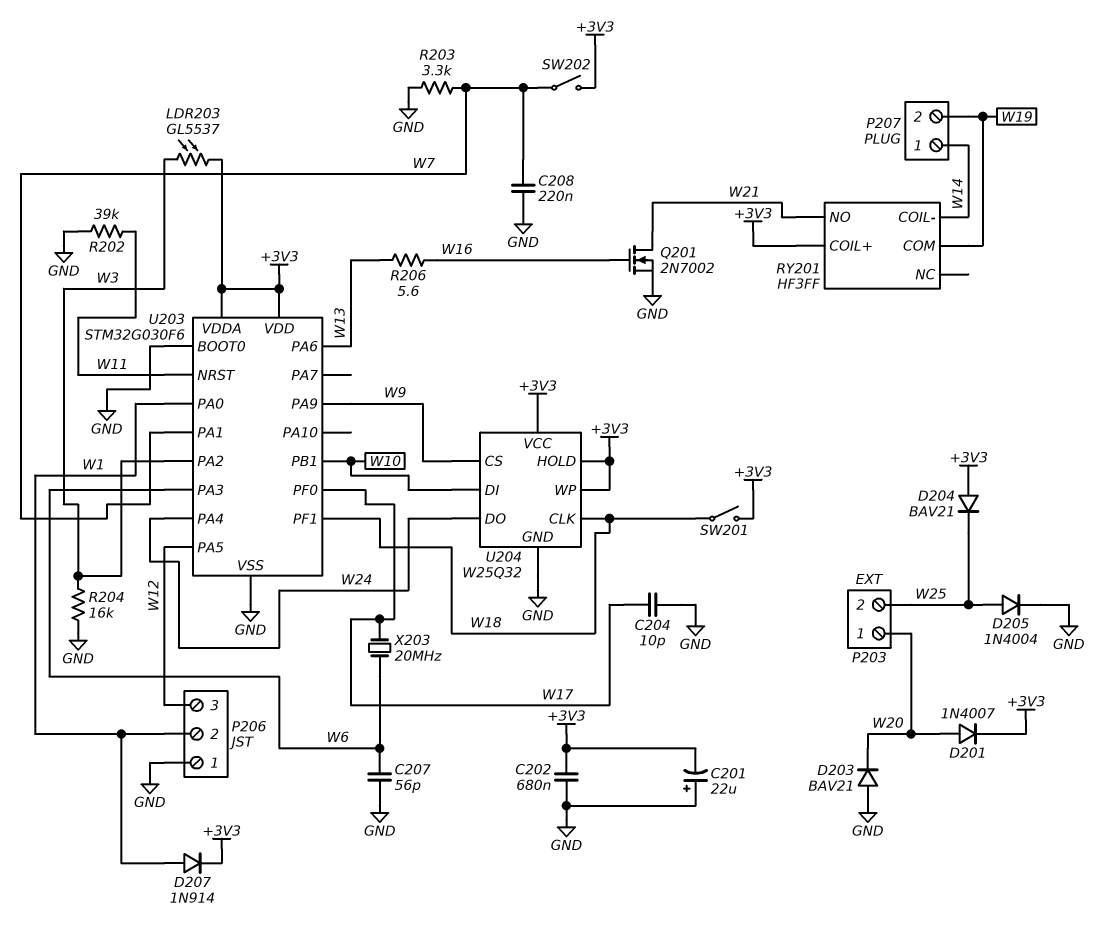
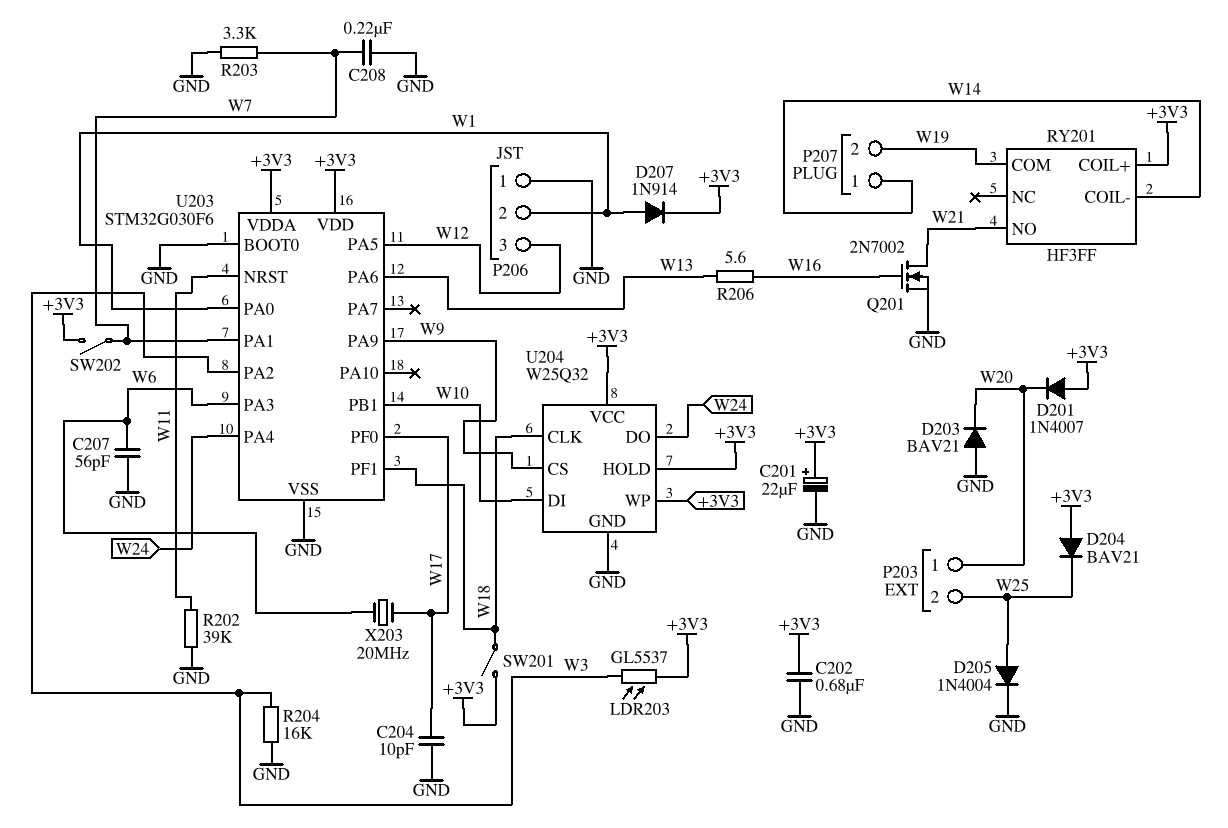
C201: 22uF (plus GND, minus +3V3) -> 22uF (plus +3V3, minus GND)
D201: diode 1N4007 (A W20, K +3V3) -> diode 1N4007 (A +3V3, K W20)

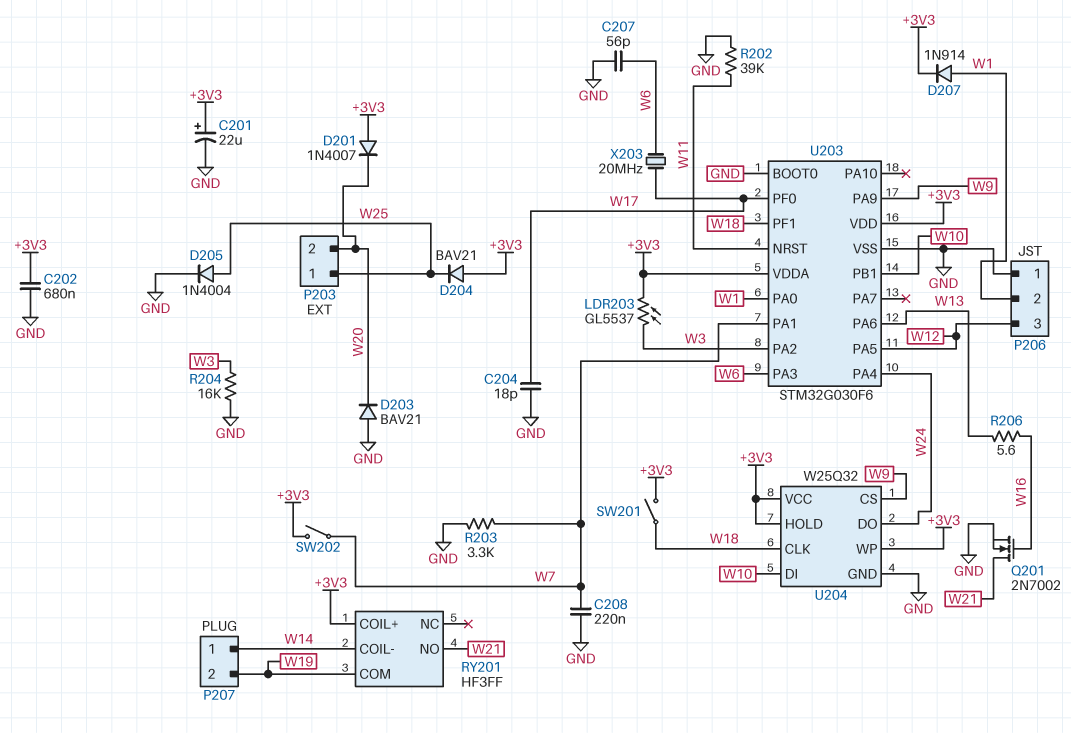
C204: 10pF (GND, W17) -> 18pF (GND, W17)
P203 pin 1: W20 -> W25
P203 pin 2: W25 -> W20

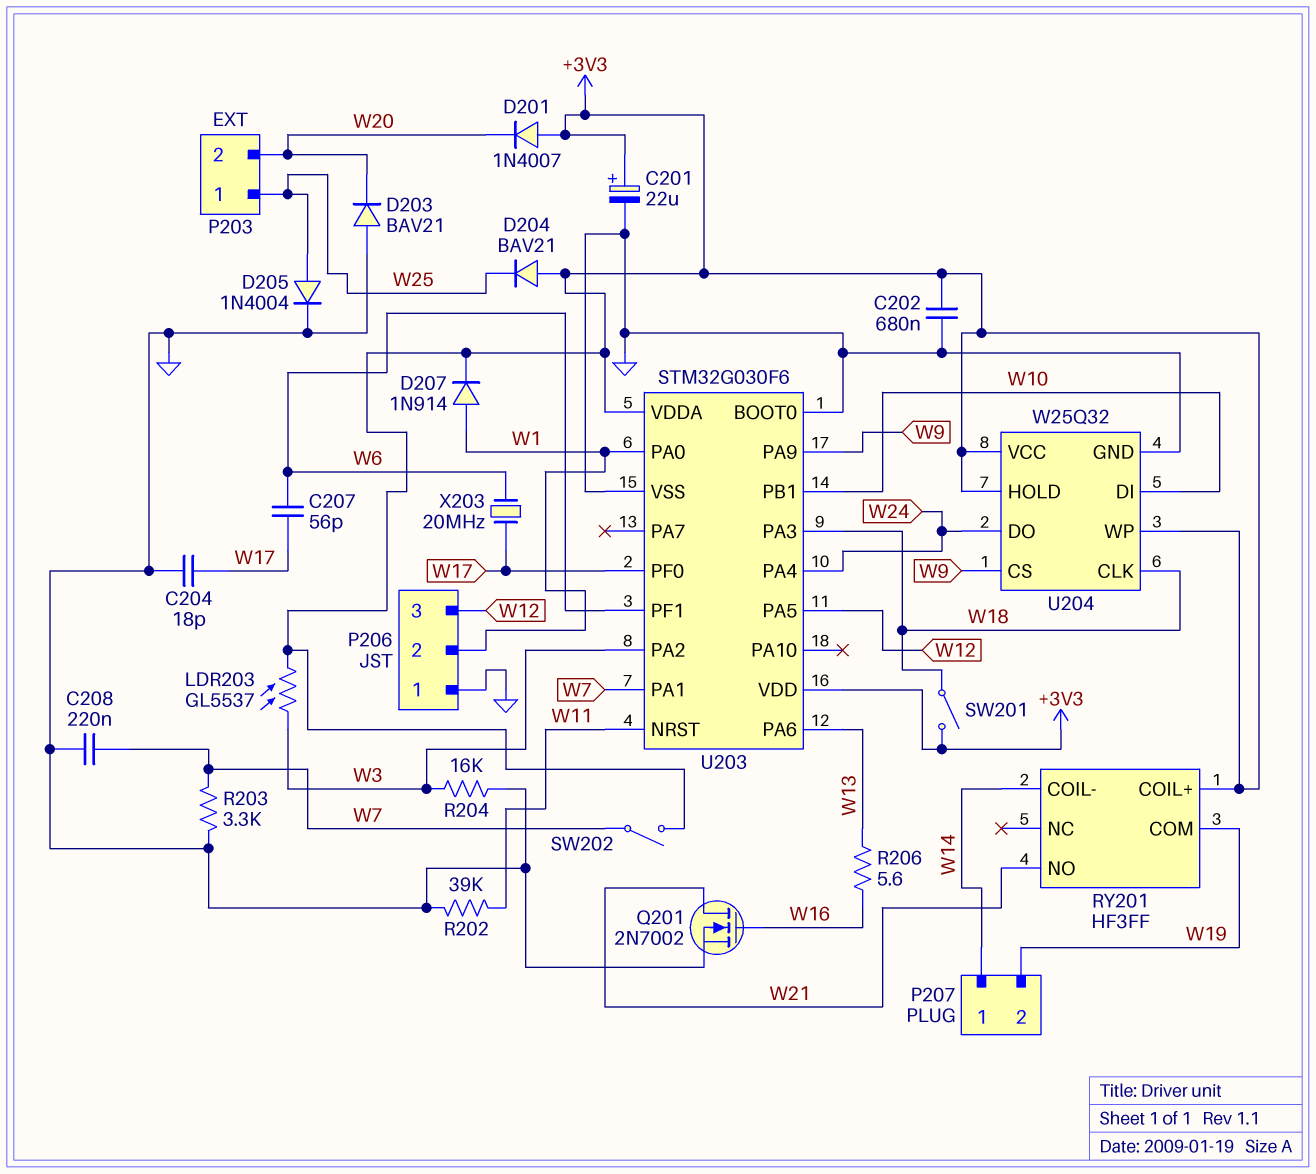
C207: 56pF (GND, W6) -> 56pF (W6, W17)
U203 pin PA3: W6 -> W18
U203 pin PF1: W18 -> W6

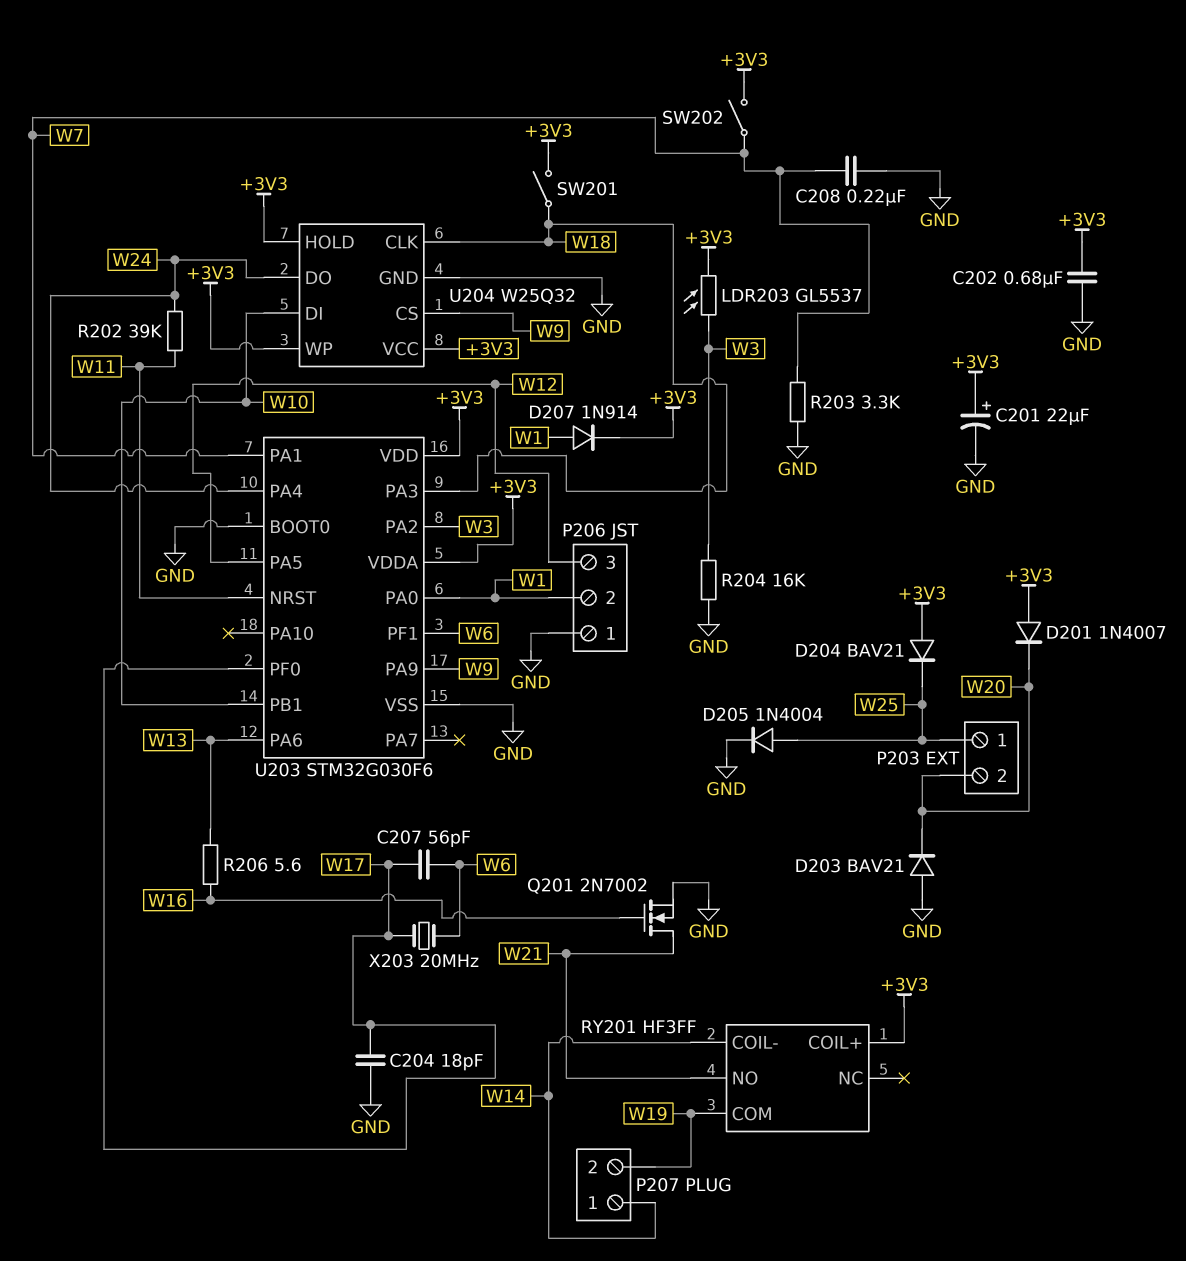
R202: 39k (GND, W11) -> 39k (W11, W24)

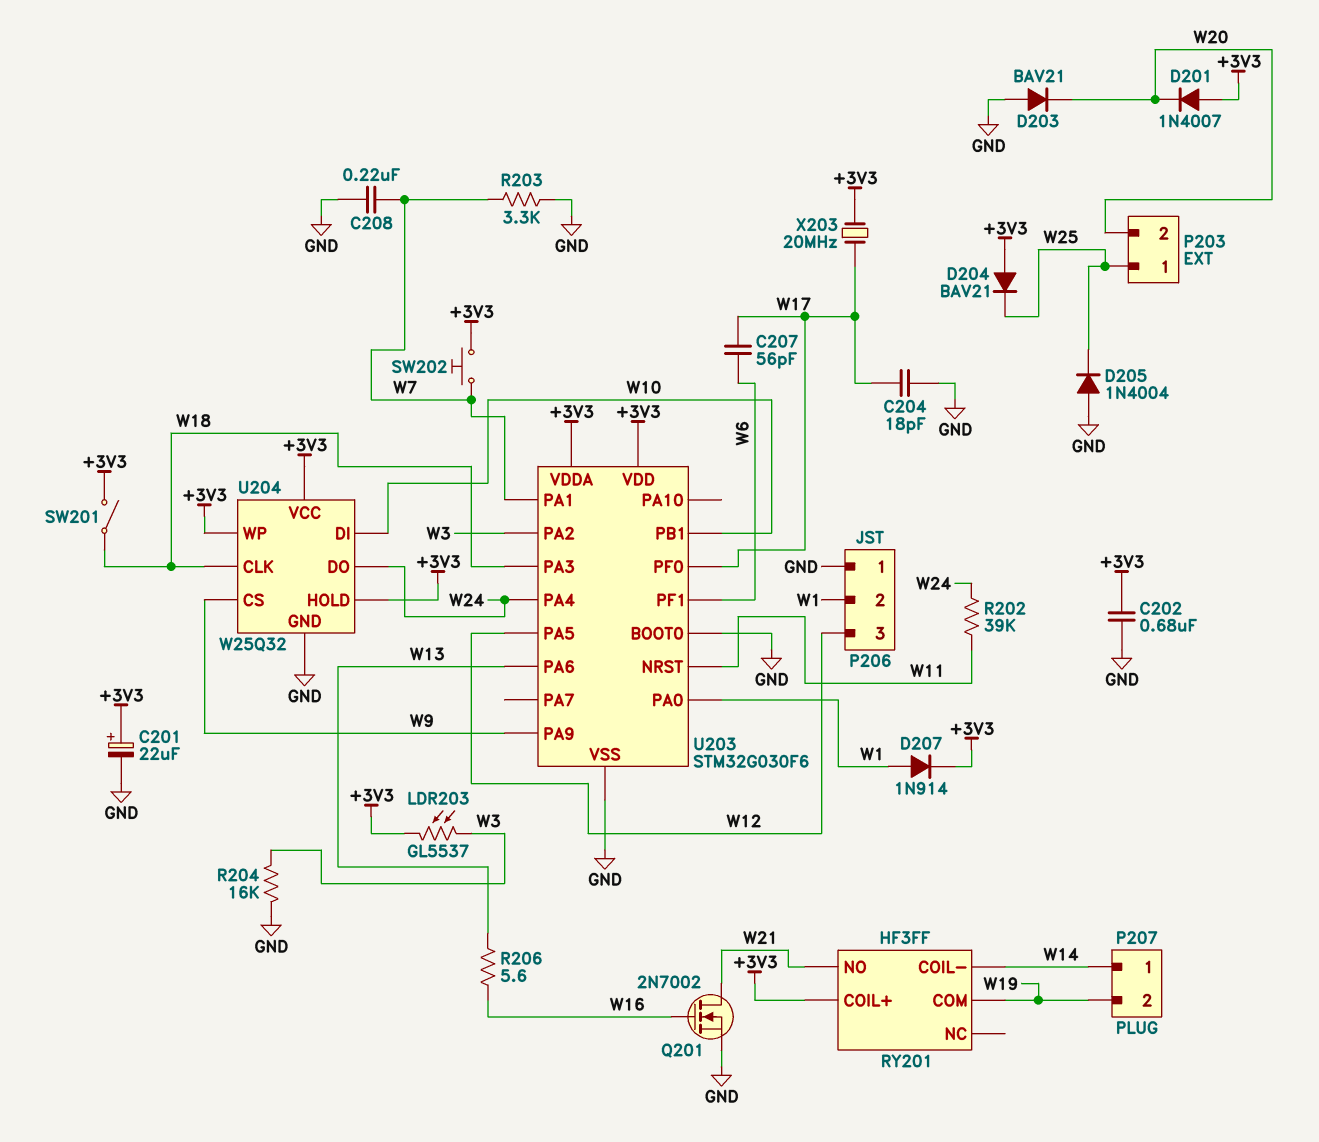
D205: diode 1N4004 (A W25, K GND) -> diode 1N4004 (A GND, K W25)
SW202: switch (+3V3, W7) -> button (+3V3, W7)
X203: 20MHz (W6, W17) -> 20MHz (+3V3, W17)

